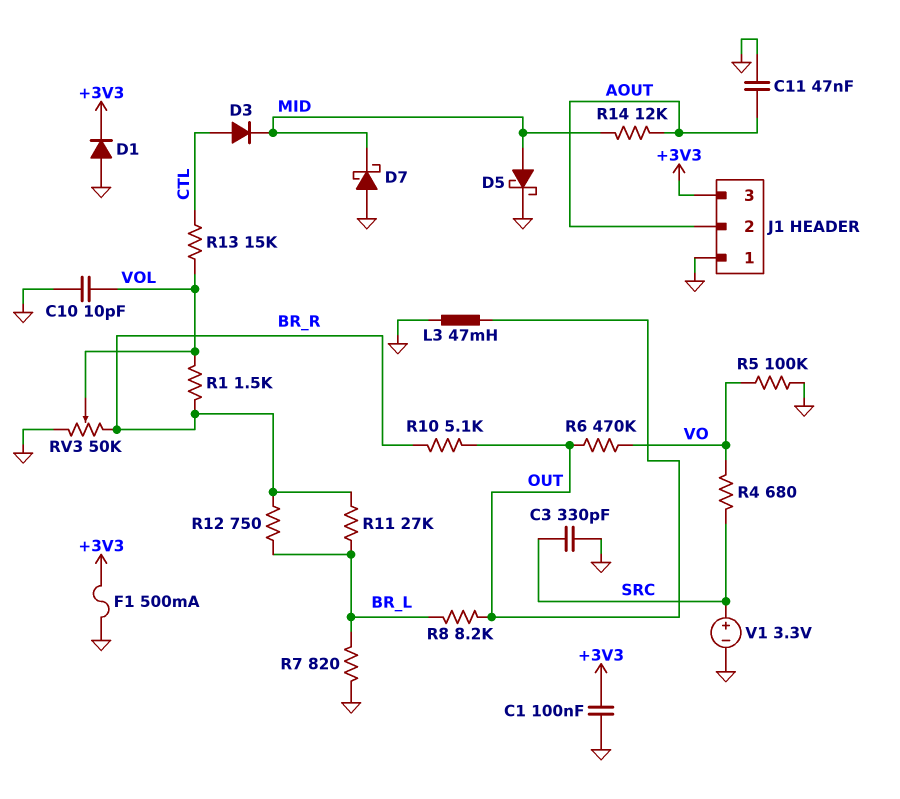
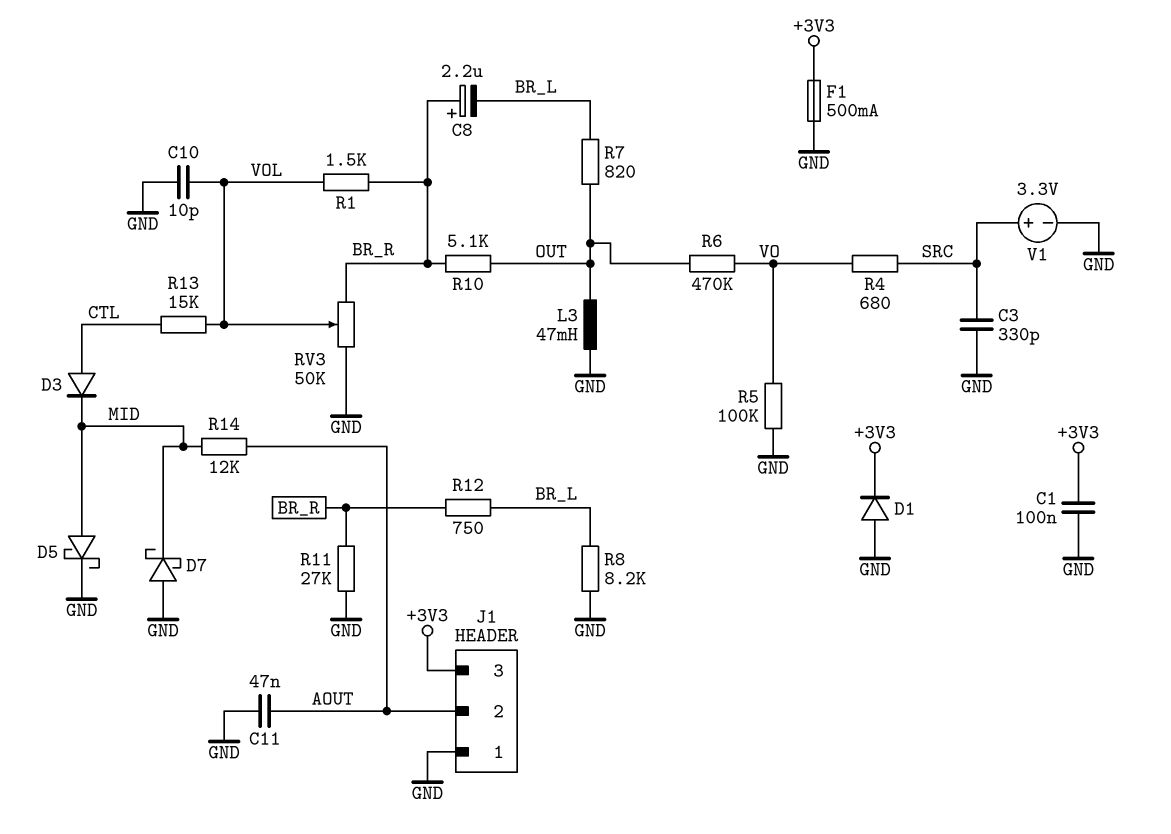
C8: none -> 2.2uF (plus BR_R, minus BR_L)
R7: 820 (BR_L, GND) -> 820 (BR_L, OUT)
R8: 8.2k (BR_L, OUT) -> 8.2k (BR_L, GND)
R11: 27k (BR_L, BR_R) -> 27k (BR_R, GND)

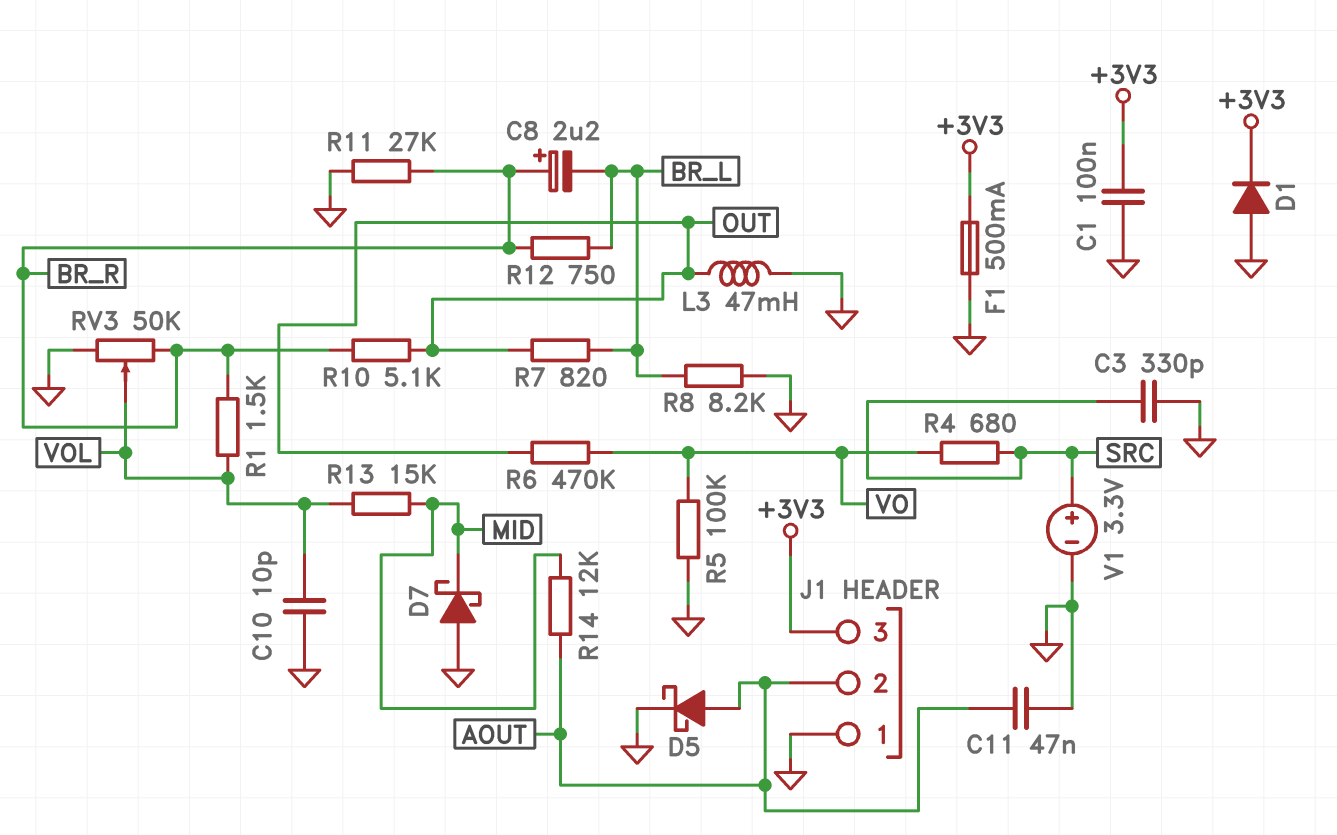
D3: diode (A CTL, K MID) -> none
D5: schottky (A MID, K GND) -> schottky (A AOUT, K GND)
R13: 15k (CTL, VOL) -> 15k (MID, VOL)

